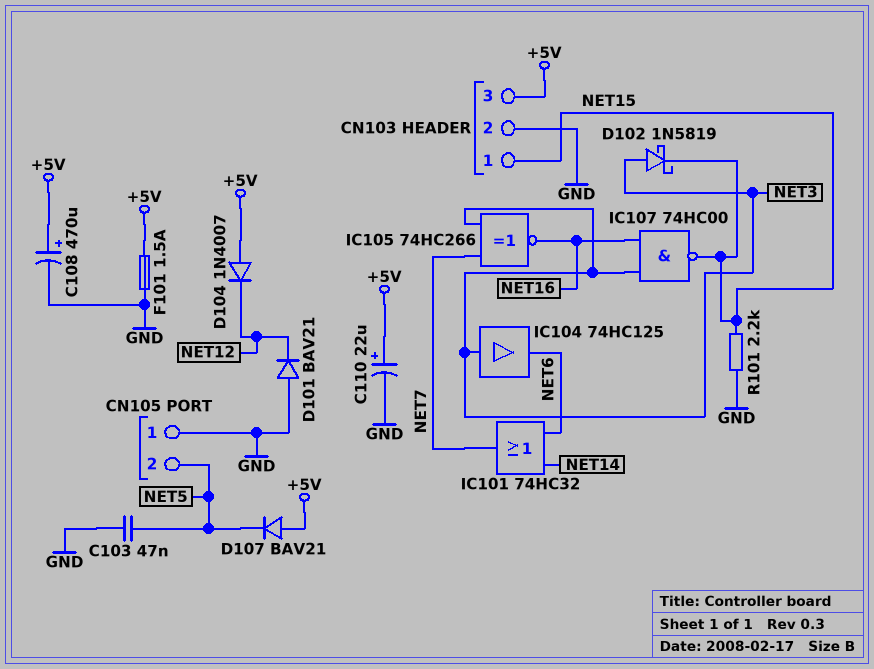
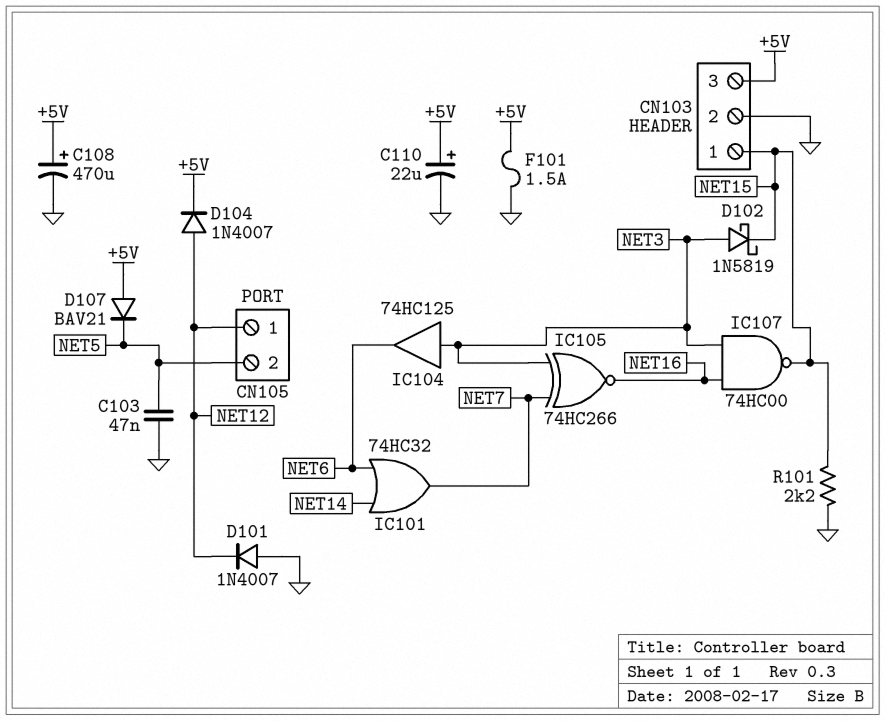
CN105 pin 1: GND -> NET12
D101: diode BAV21 (A GND, K NET12) -> diode 1N4007 (A GND, K NET12)
D104: diode 1N4007 (A +5V, K NET12) -> diode 1N4007 (A NET12, K +5V)

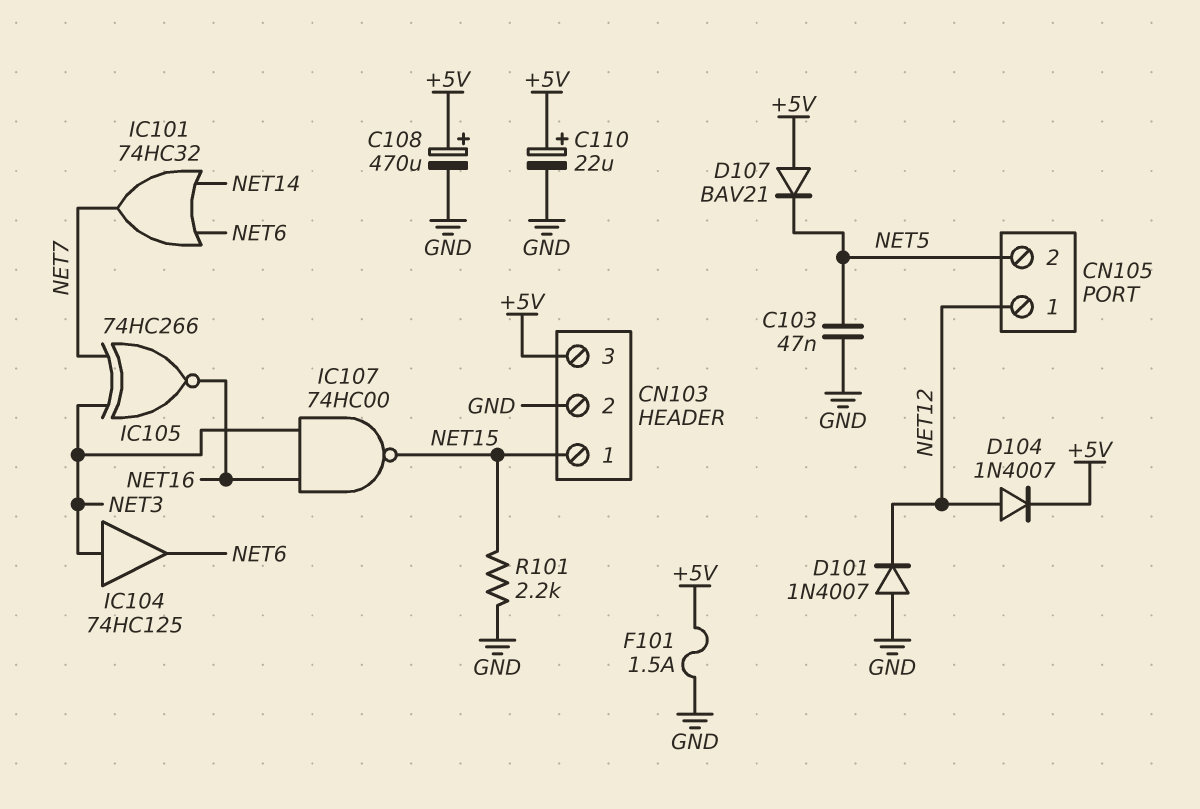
D102: schottky 1N5819 (A NET3, K NET15) -> none

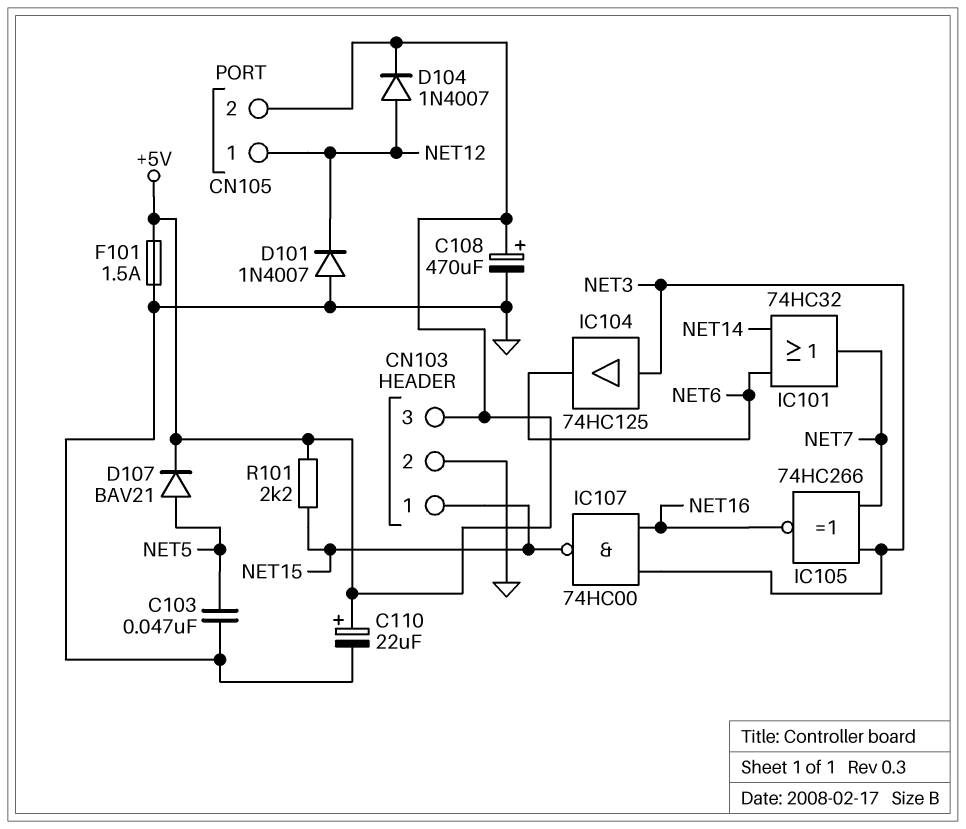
CN105 pin 2: NET5 -> +5V
D107: diode BAV21 (A +5V, K NET5) -> diode BAV21 (A NET5, K +5V)
R101: 2.2k (GND, NET15) -> 2.2k (+5V, NET15)

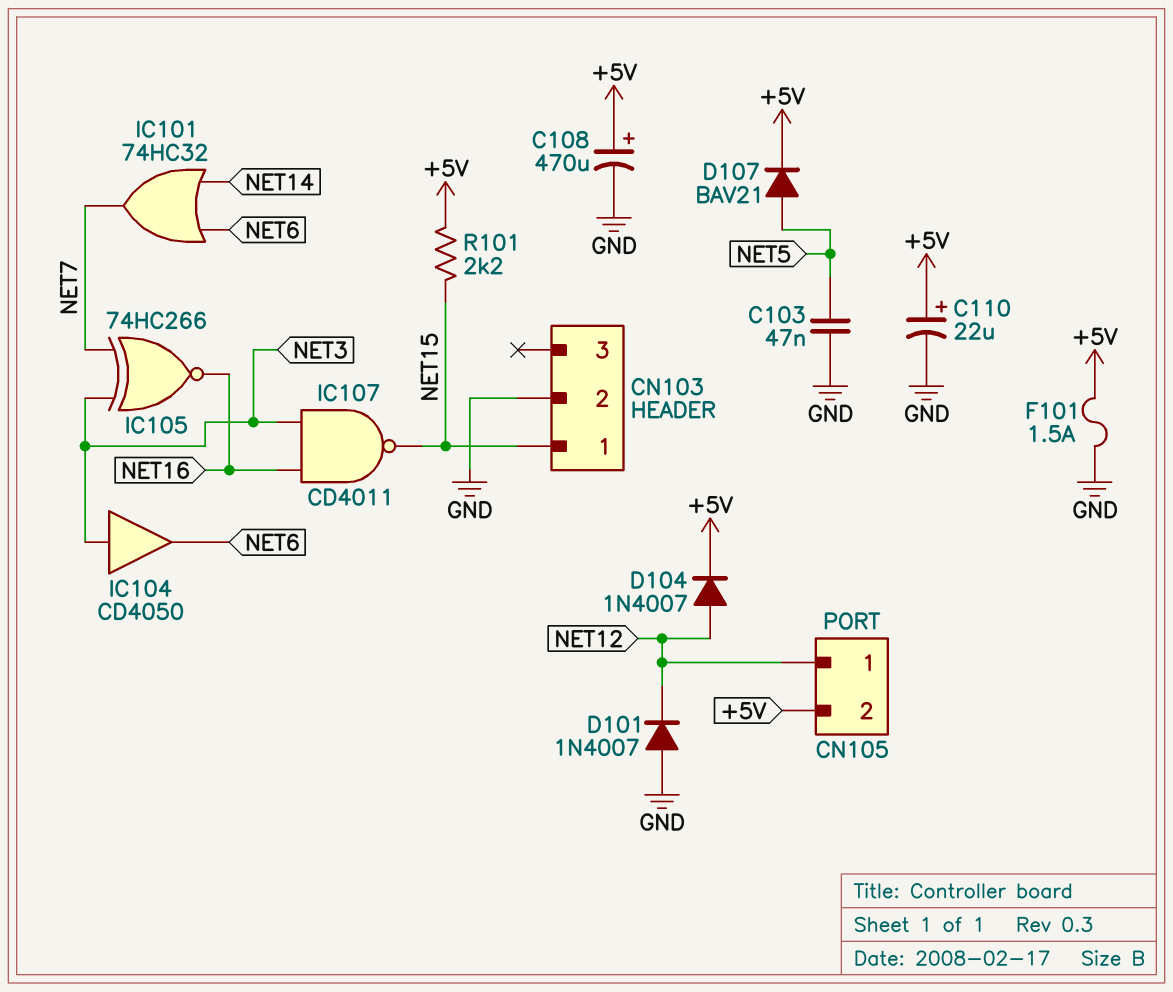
CN103 pin 3: +5V -> none
IC104: buffer 74HC125 (in NET3, out NET6) -> buffer CD4050 (in NET3, out NET6)
IC107: NAND 74HC00 (in NET3, in NET16, out NET15) -> NAND CD4011 (in NET3, in NET16, out NET15)

